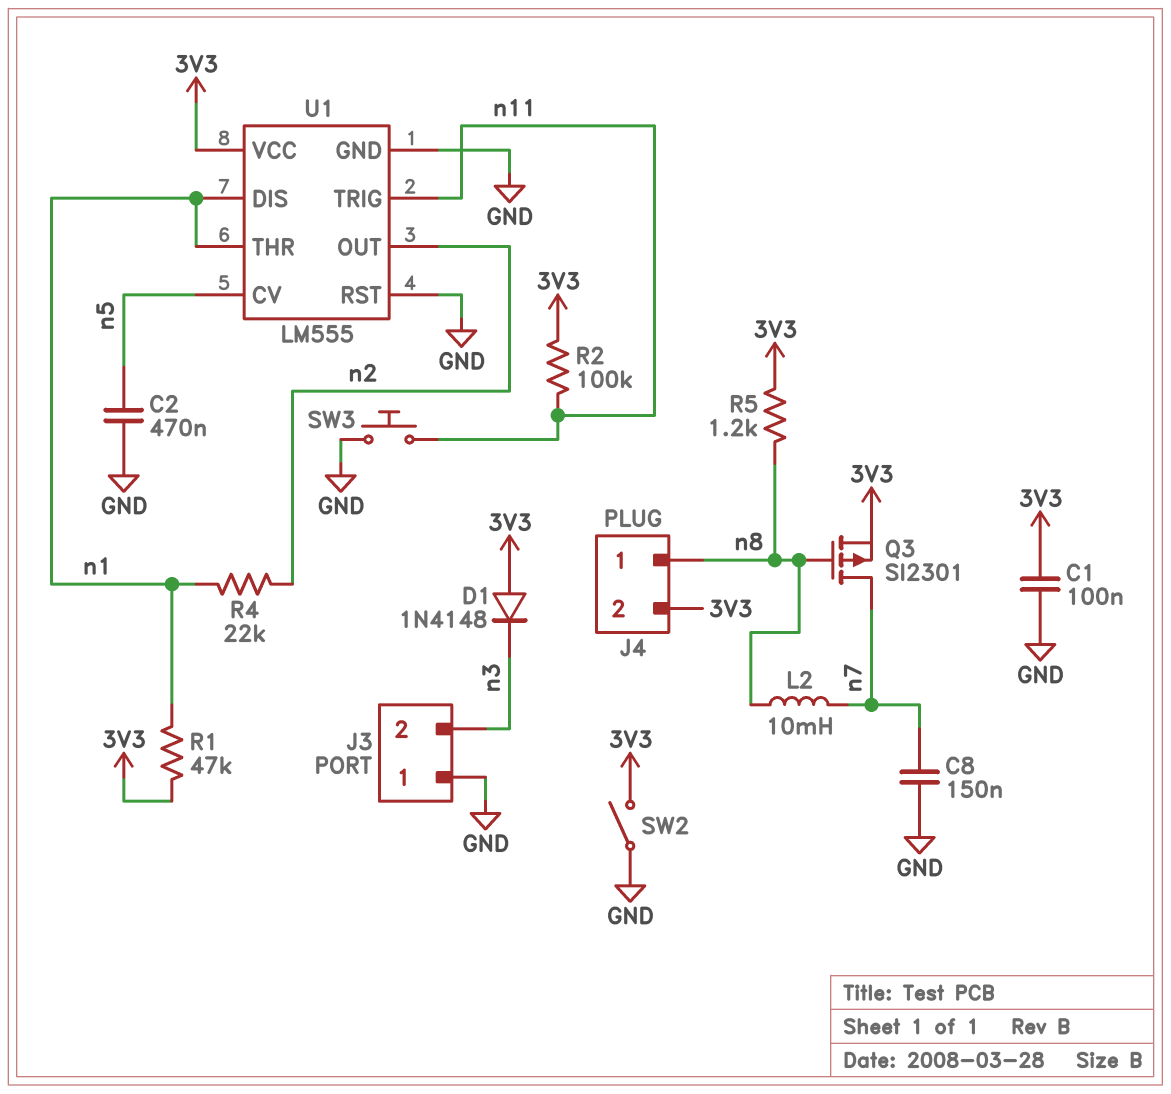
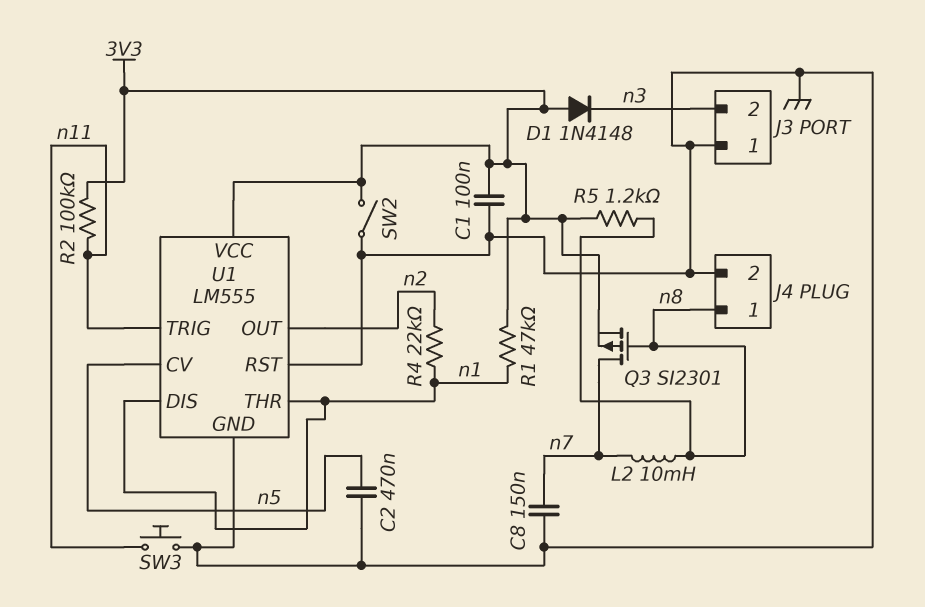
J4 pin 2: 3V3 -> GND

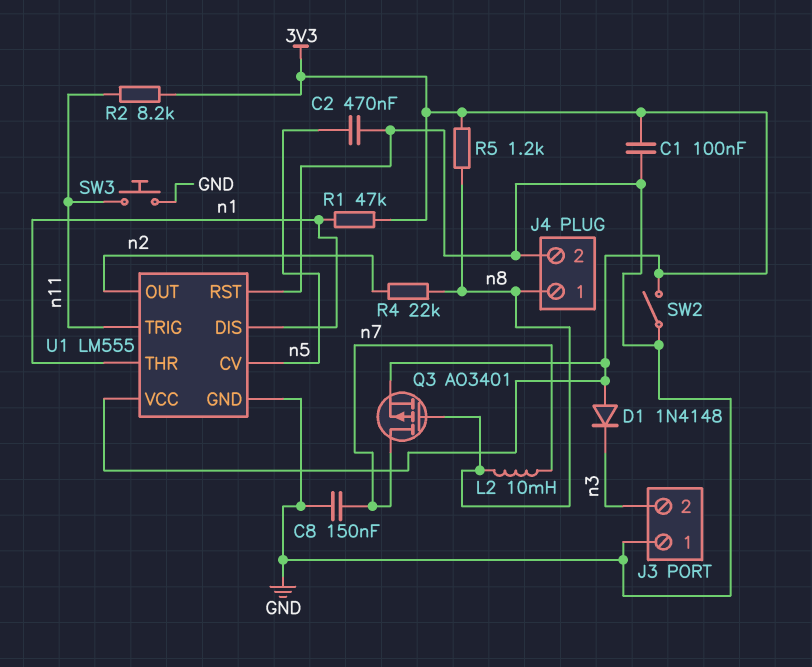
Q3: PMOS SI2301 (G n8, D n7, S 3V3) -> PMOS AO3401 (G n8, D n7, S 3V3)
R2: 100k (3V3, n11) -> 8.2k (3V3, n11)
R4: 22k (n1, n2) -> 22k (n2, n8)

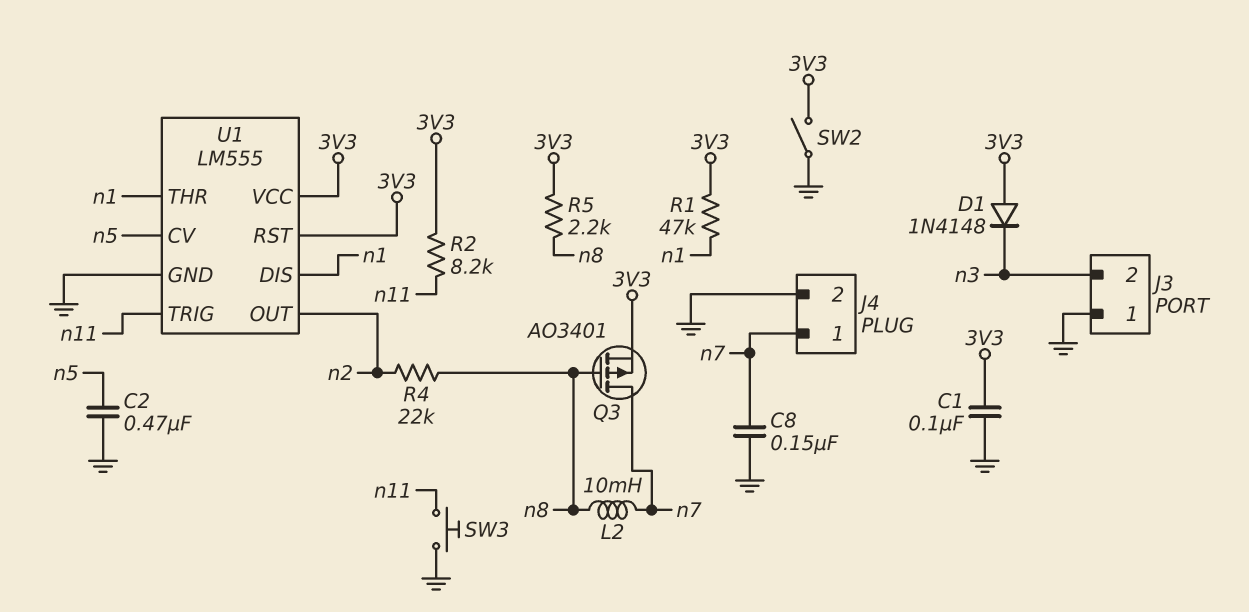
J4 pin 1: n8 -> n7
R5: 1.2k (3V3, n8) -> 2.2k (3V3, n8)
U1 pin RST: GND -> 3V3

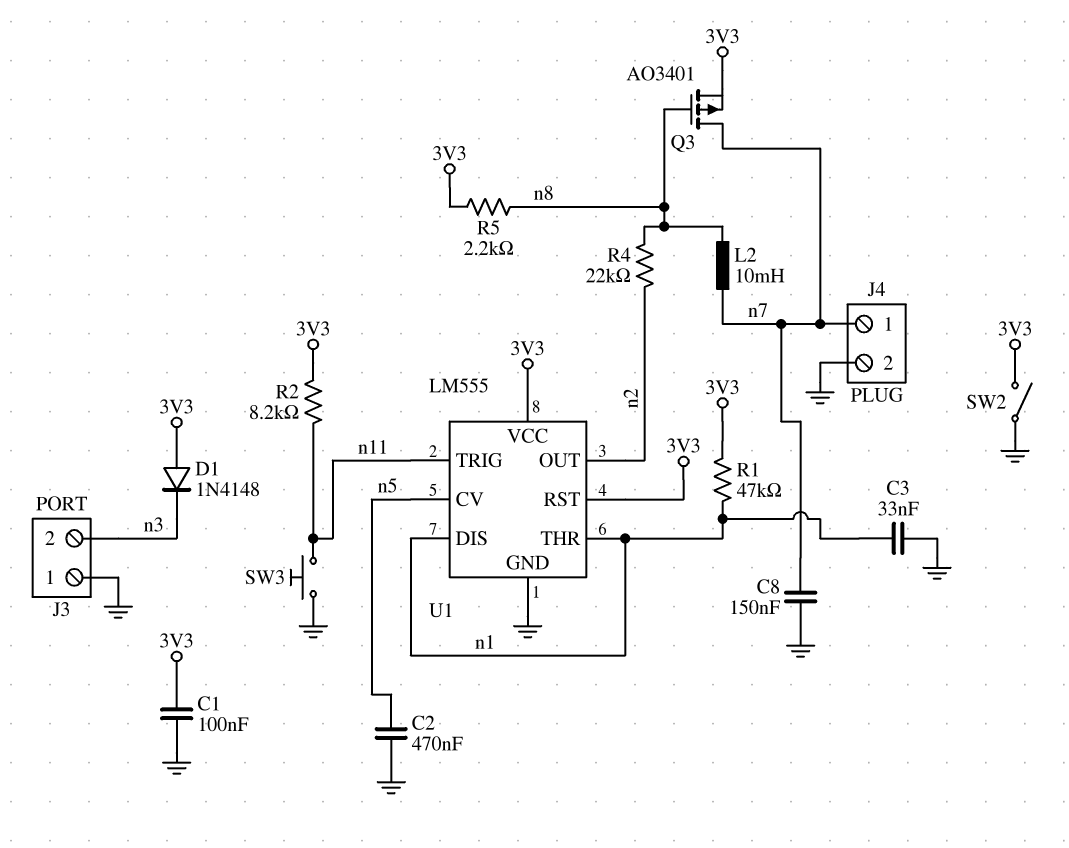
C3: none -> 33nF (GND, n1)

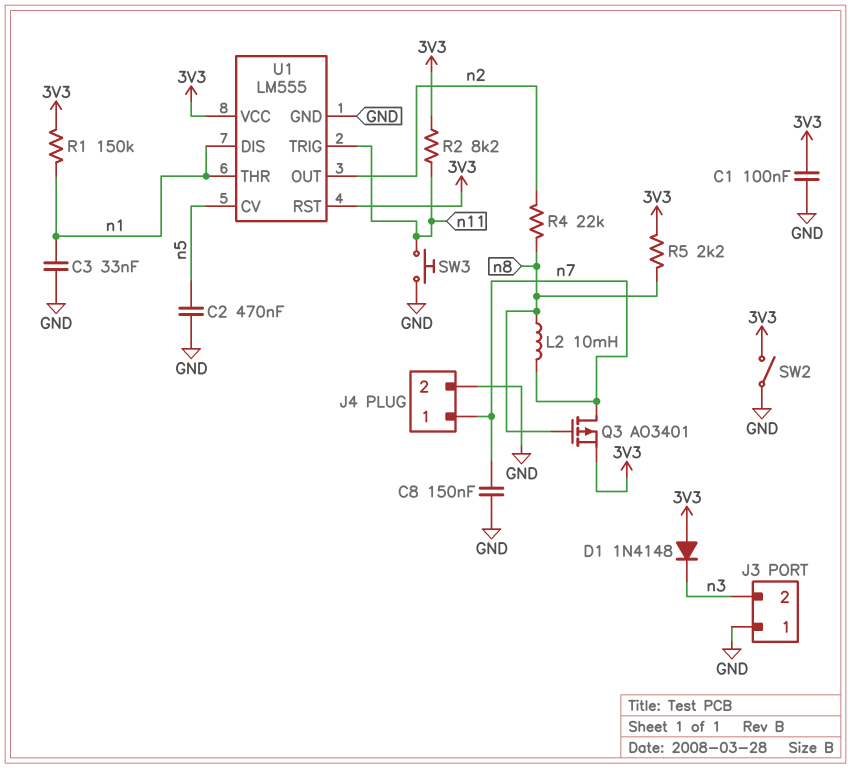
R1: 47k (3V3, n1) -> 150k (3V3, n1)

